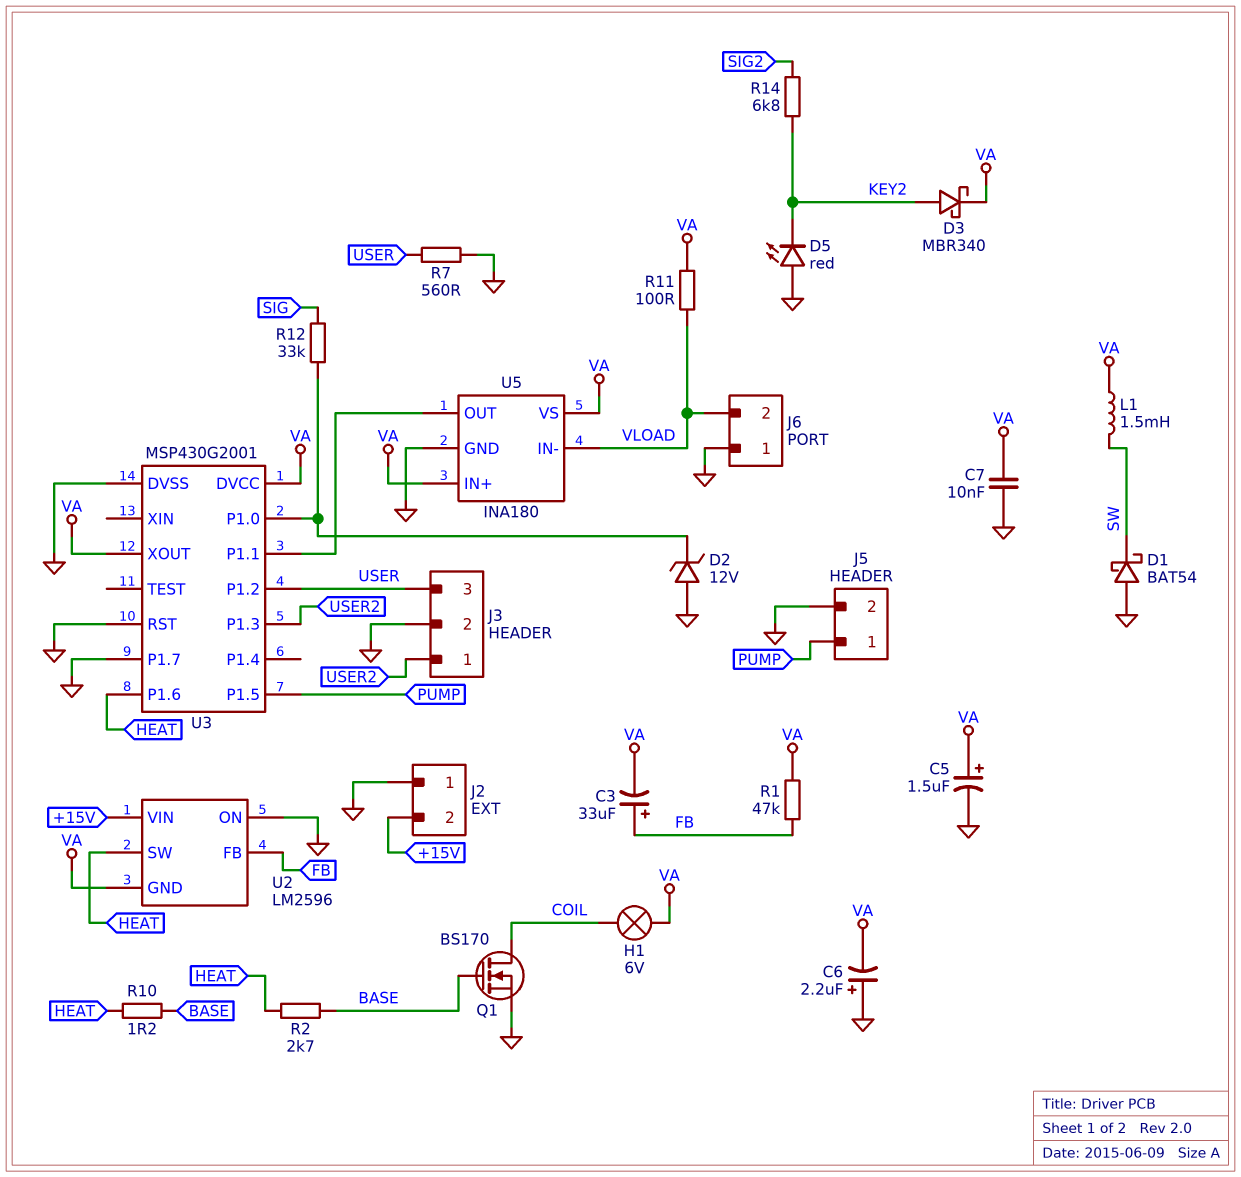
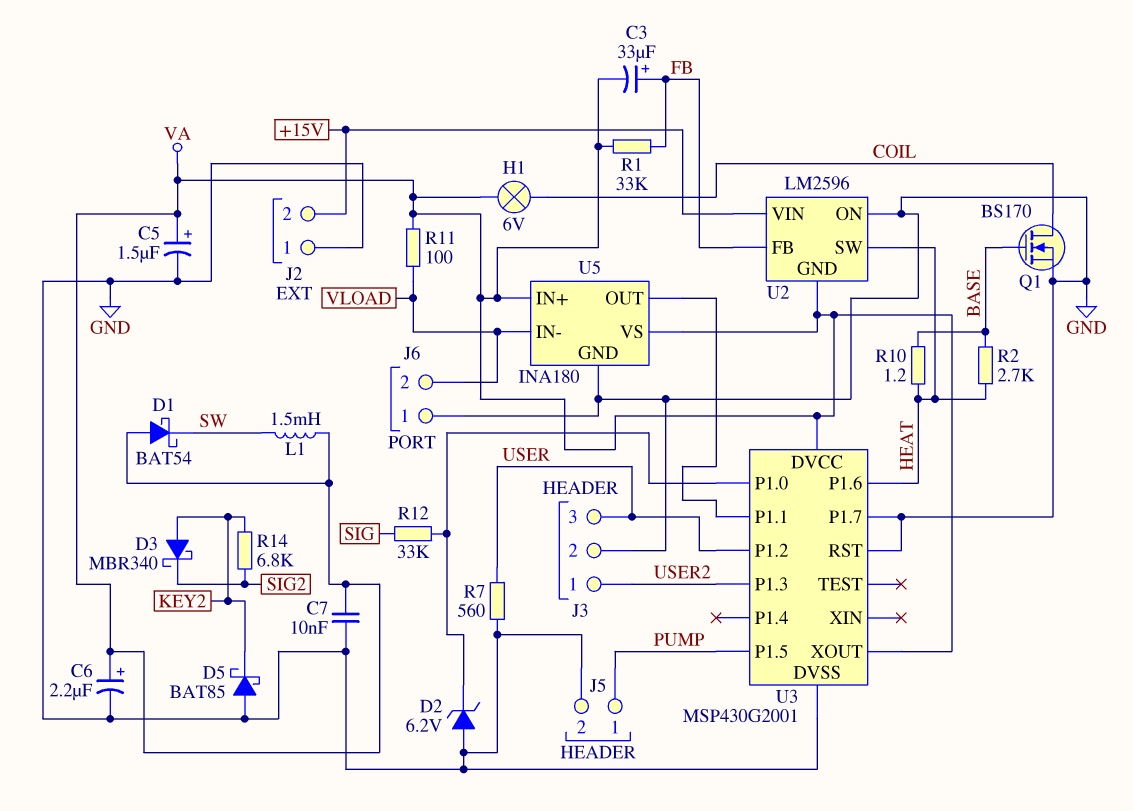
C6: 2.2uF (plus GND, minus VA) -> 2.2uF (plus VA, minus GND)
D1: schottky BAT54 (A GND, K SW) -> schottky BAT54 (A VA, K SW)
D2: zener 12V (A GND, K U3/P1.0) -> zener 6.2V (A GND, K U3/P1.0)
D3: schottky MBR340 (A KEY2, K VA) -> schottky MBR340 (A KEY2, K SIG2)
D5: LED red (A GND, K KEY2) -> schottky BAT85 (A GND, K KEY2)
R1: 47k (FB, VA) -> 33k (FB, VA)

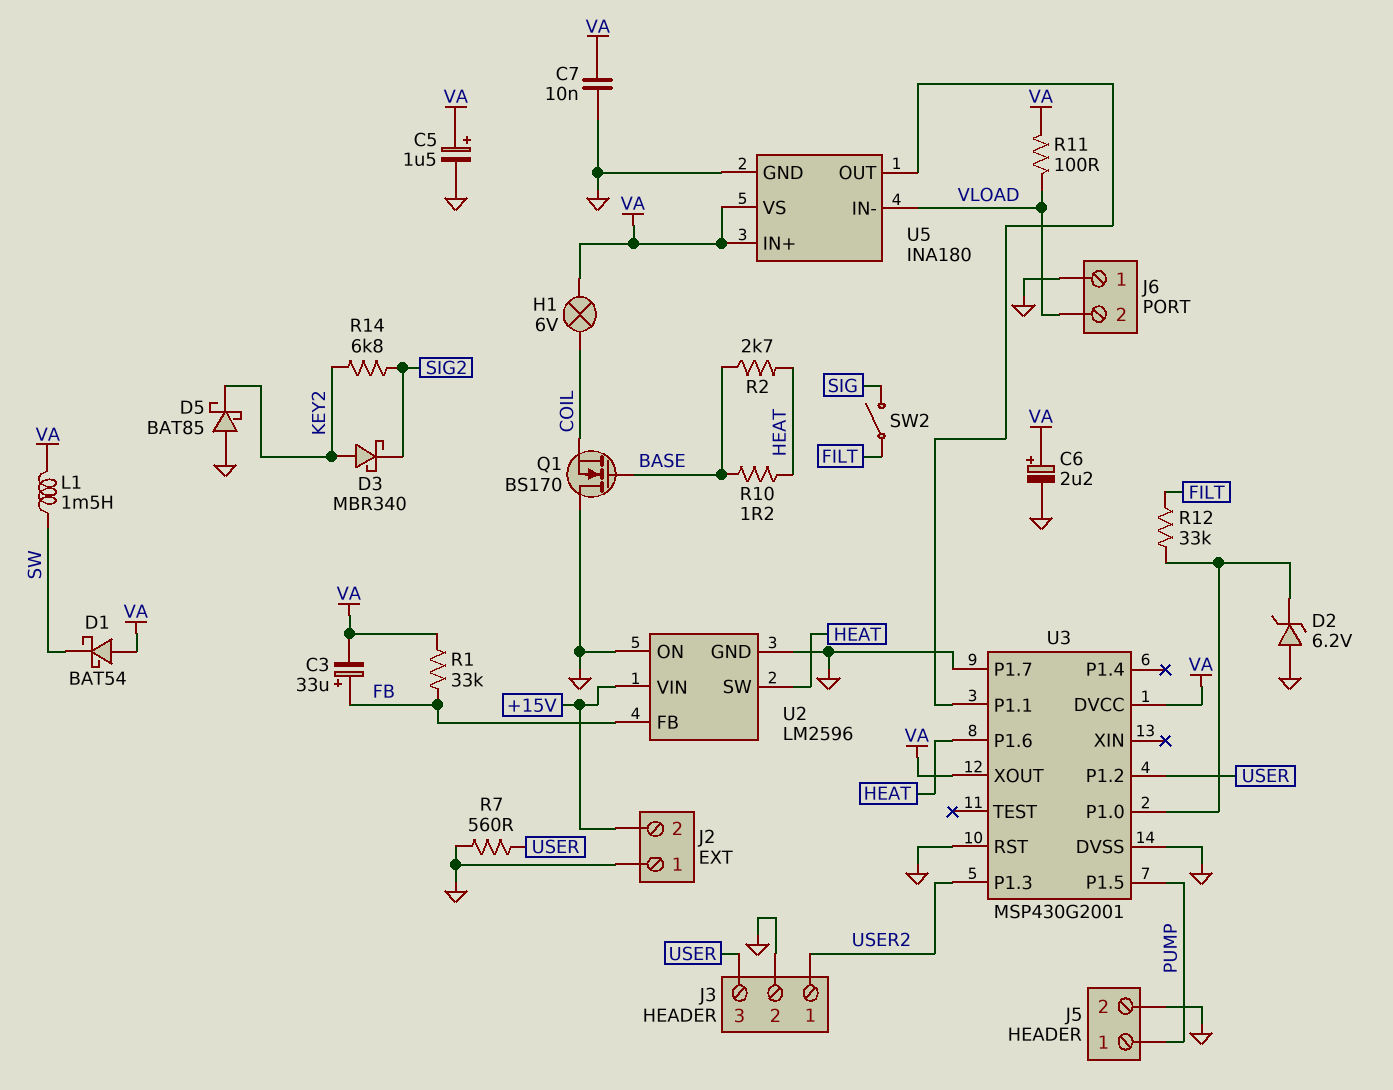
Q1: NMOS BS170 (G BASE, D COIL, S GND) -> NMOS BS170 (G BASE, D GND, S COIL)
R12: 33k (SIG, U3/P1.0) -> 33k (FILT, U3/P1.0)
SW2: none -> switch (FILT, SIG)
U2 pin GND: VA -> GND

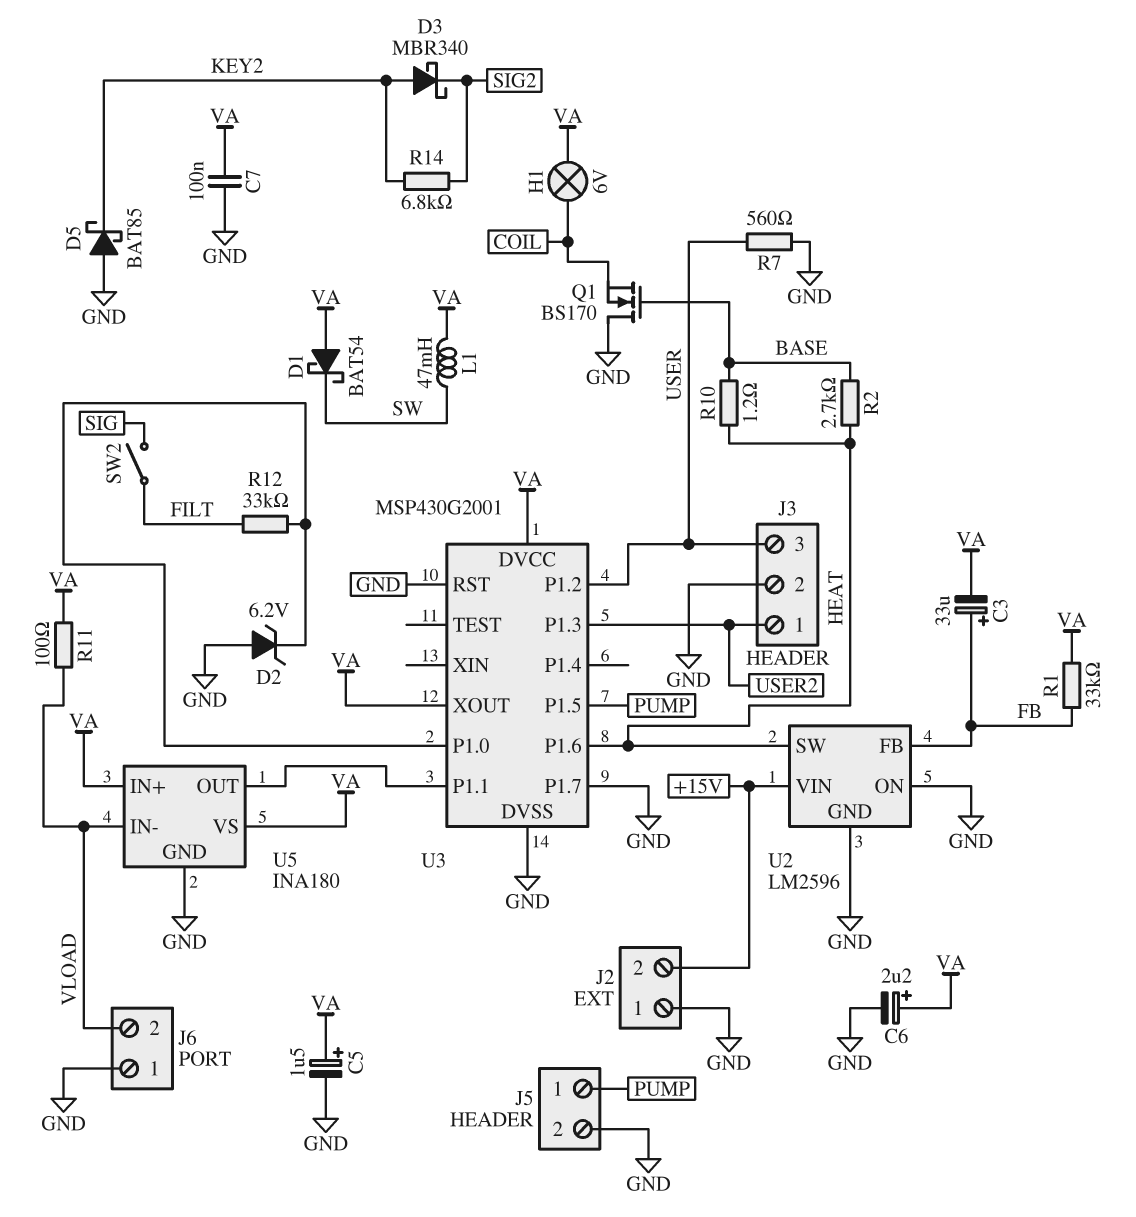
C7: 10nF (GND, VA) -> 100nF (GND, VA)
L1: 1.5mH (SW, VA) -> 47mH (SW, VA)

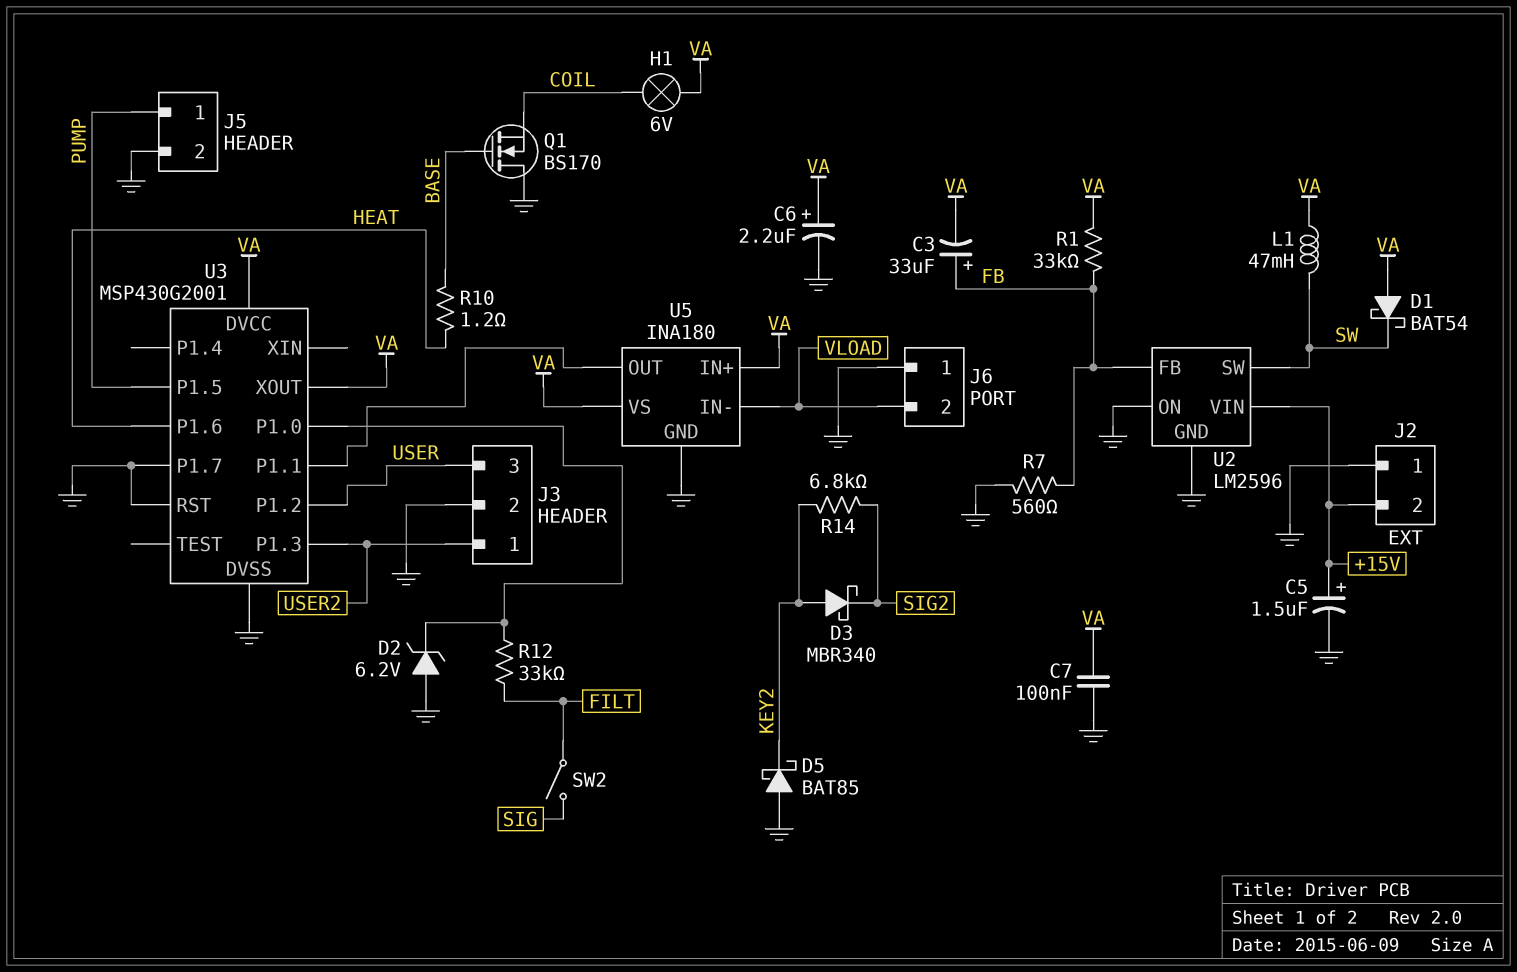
C5: 1.5uF (plus VA, minus GND) -> 1.5uF (plus +15V, minus GND)
R2: 2.7k (BASE, HEAT) -> none
R7: 560 (GND, USER) -> 560 (FB, GND)
R11: 100 (VA, VLOAD) -> none
U2 pin SW: HEAT -> SW

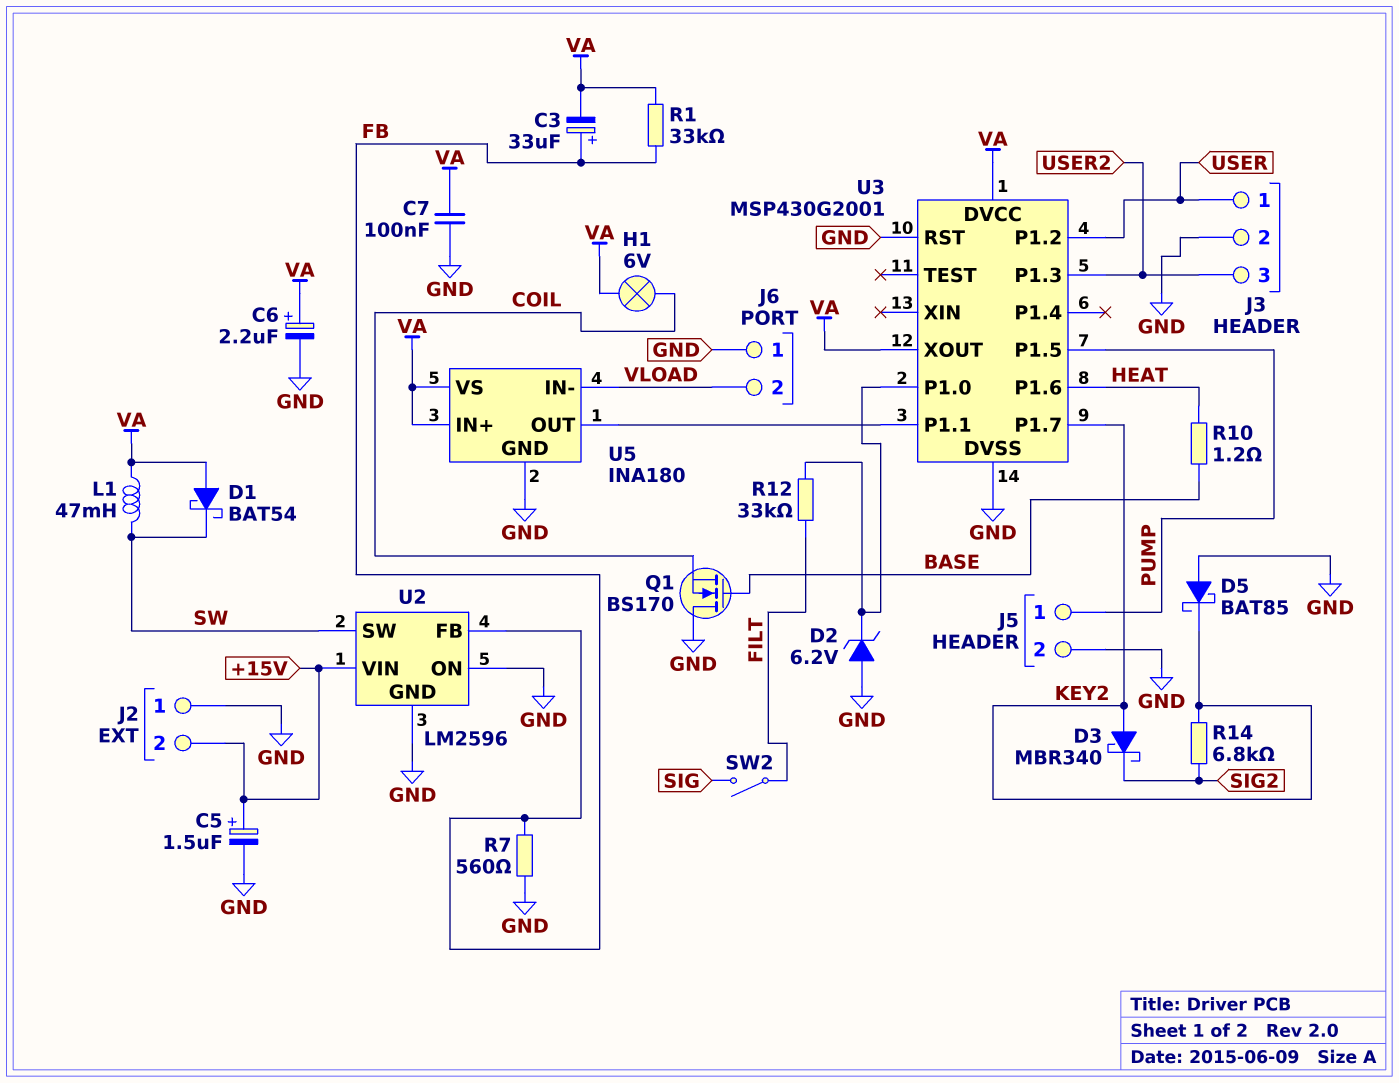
J3 pin 1: USER2 -> USER
J3 pin 3: USER -> USER2
U3 pin P1.7: GND -> KEY2

